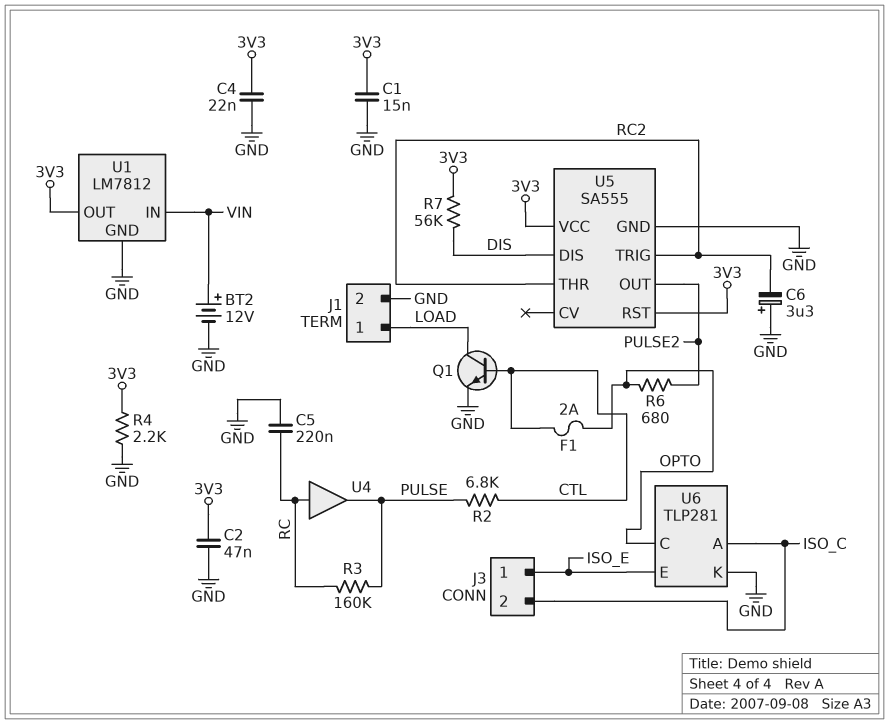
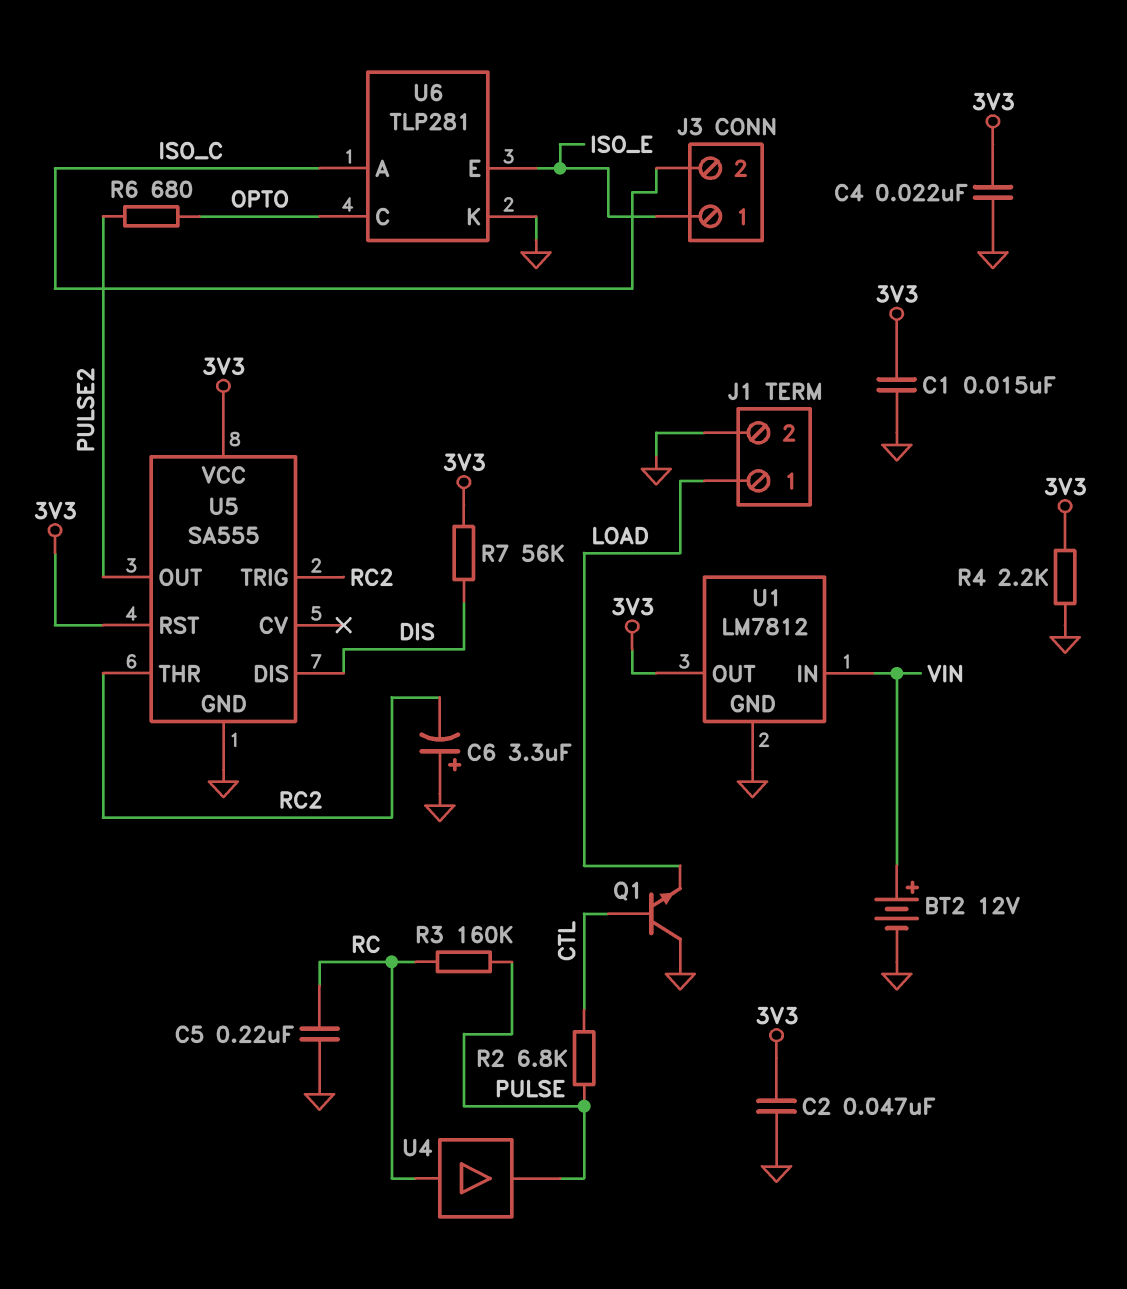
F1: 2A (CTL, OPTO) -> none
Q1: NPN (B CTL, C LOAD, E GND) -> NPN (B CTL, C GND, E LOAD)

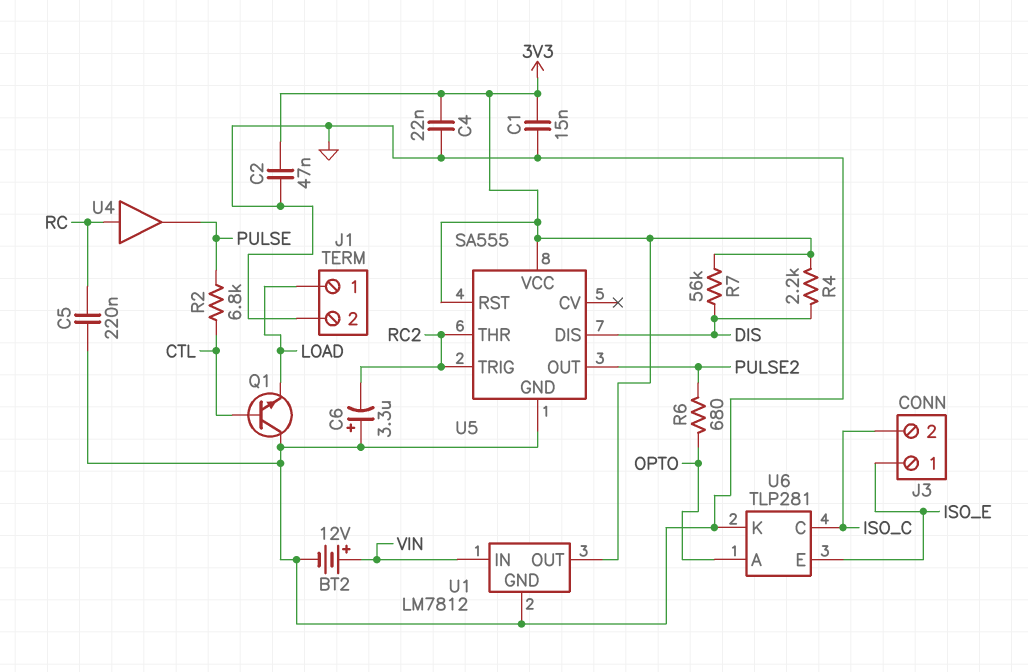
R3: 160k (PULSE, RC) -> none
R4: 2.2k (3V3, GND) -> 2.2k (3V3, DIS)
U6 pin A: ISO_C -> OPTO
U6 pin C: OPTO -> ISO_C

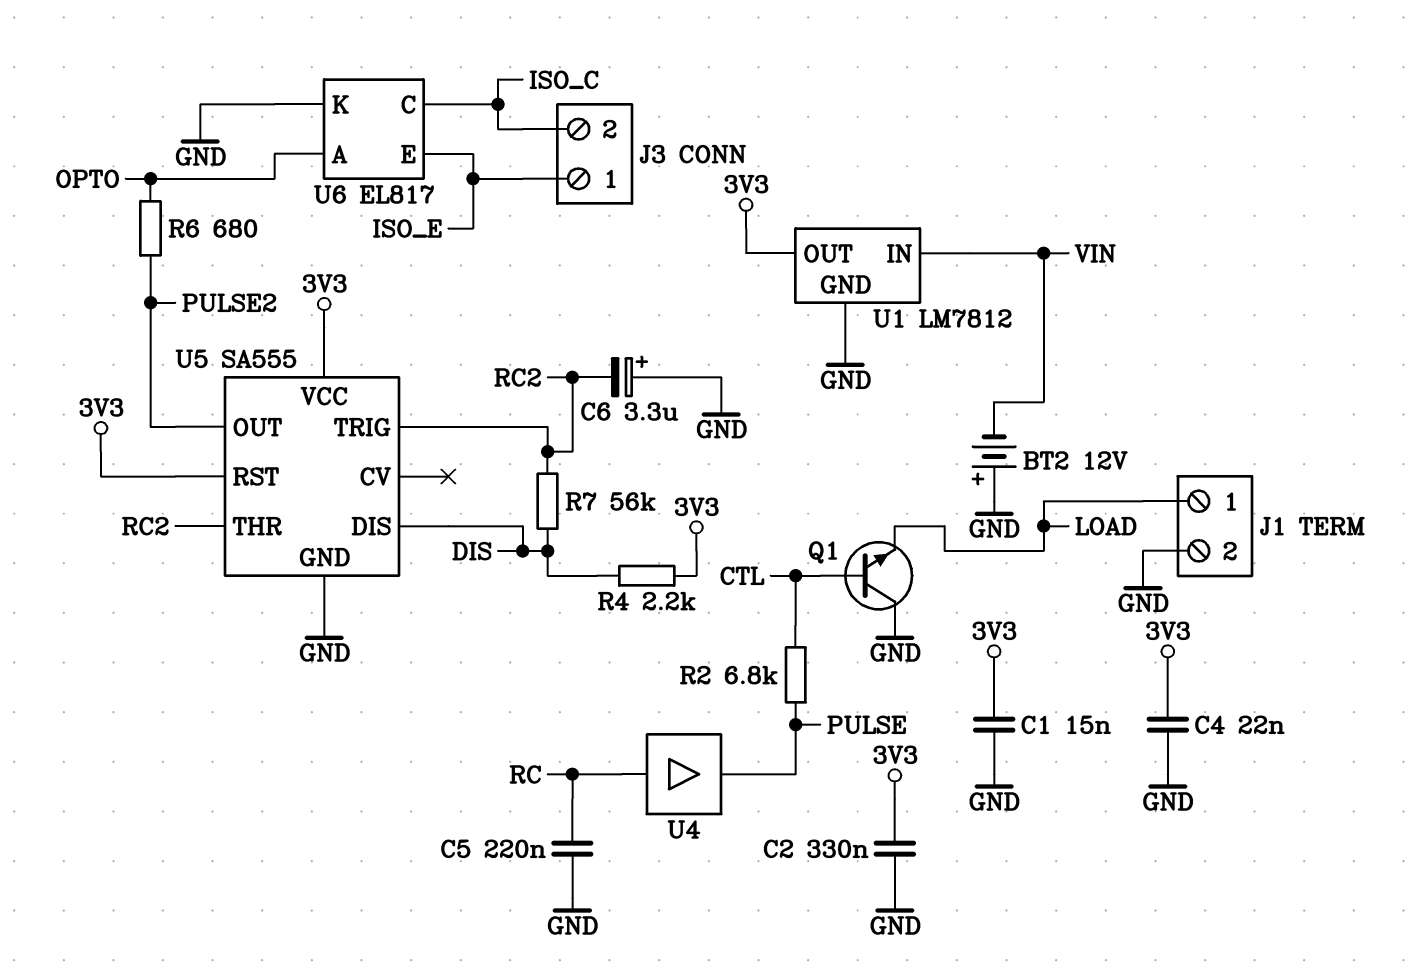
BT2: 12V (plus VIN, minus GND) -> 12V (plus GND, minus VIN)
C2: 47nF (3V3, GND) -> 330nF (3V3, GND)
R7: 56k (3V3, DIS) -> 56k (DIS, RC2)
U6: TLP281 -> EL817

